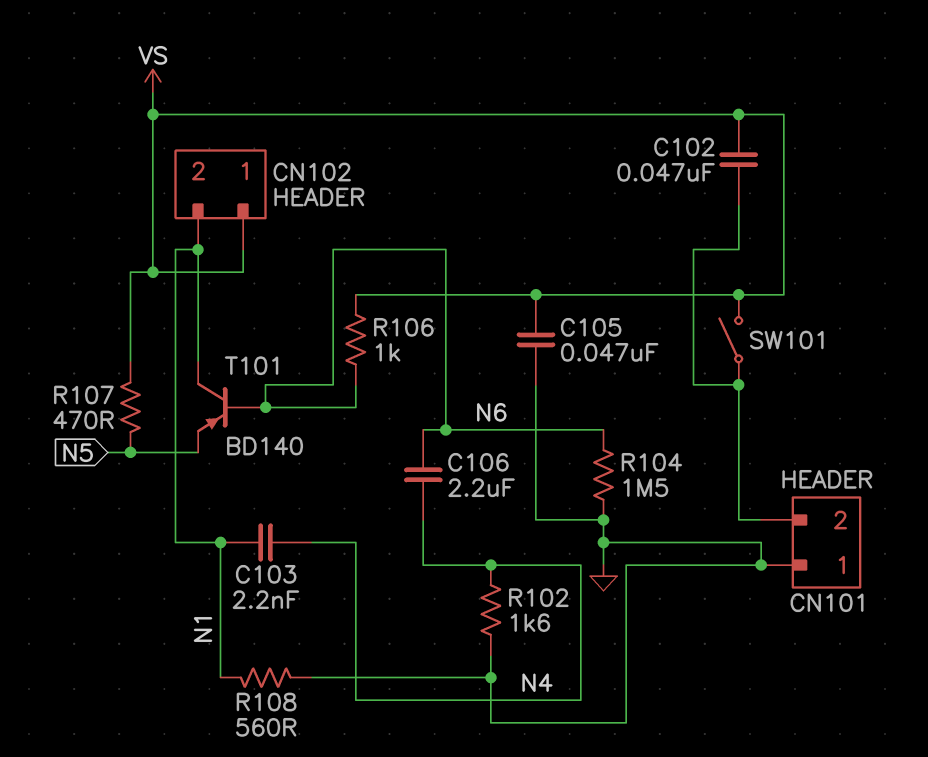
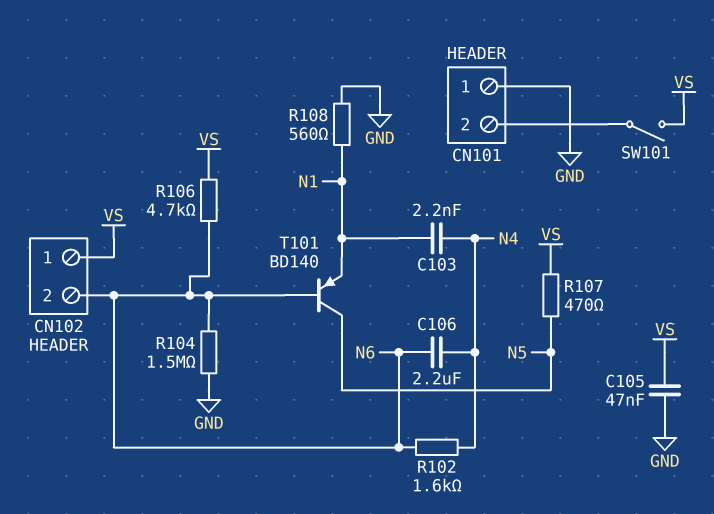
C102: 47nF (CN101/2, VS) -> none
CN102 pin 2: N1 -> N6
R102: 1.6k (GND, N4) -> 1.6k (N4, N6)
R106: 1k (N6, VS) -> 4.7k (N6, VS)
T101: PNP BD140 (B N6, C N1, E N5) -> PNP BD140 (B N6, C N5, E N1)

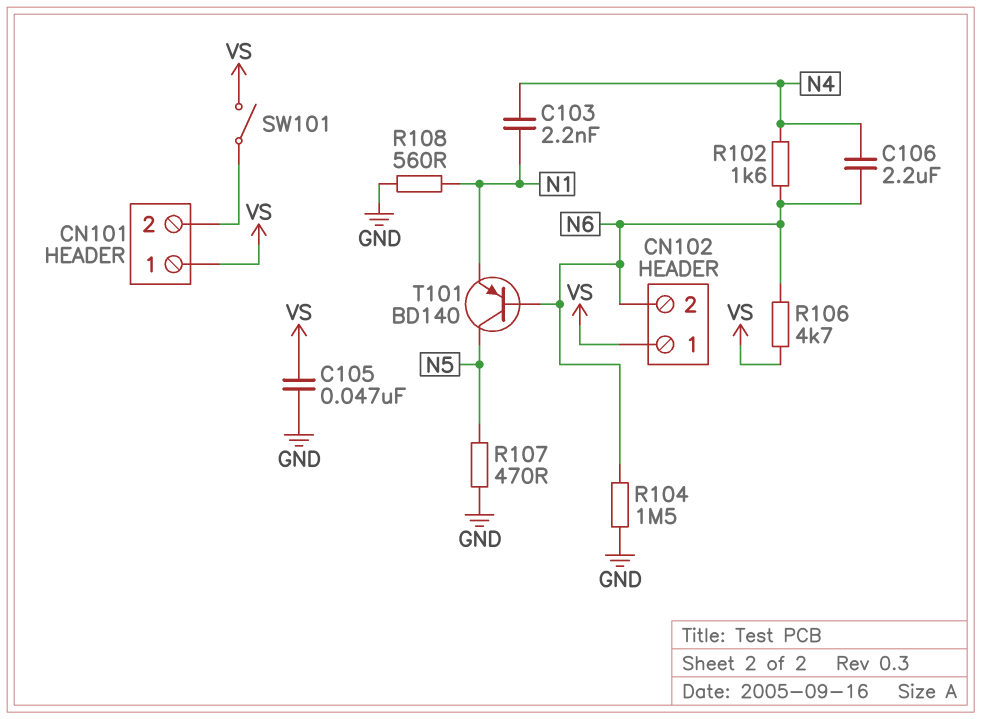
CN101 pin 1: GND -> VS
R107: 470 (N5, VS) -> 470 (GND, N5)

